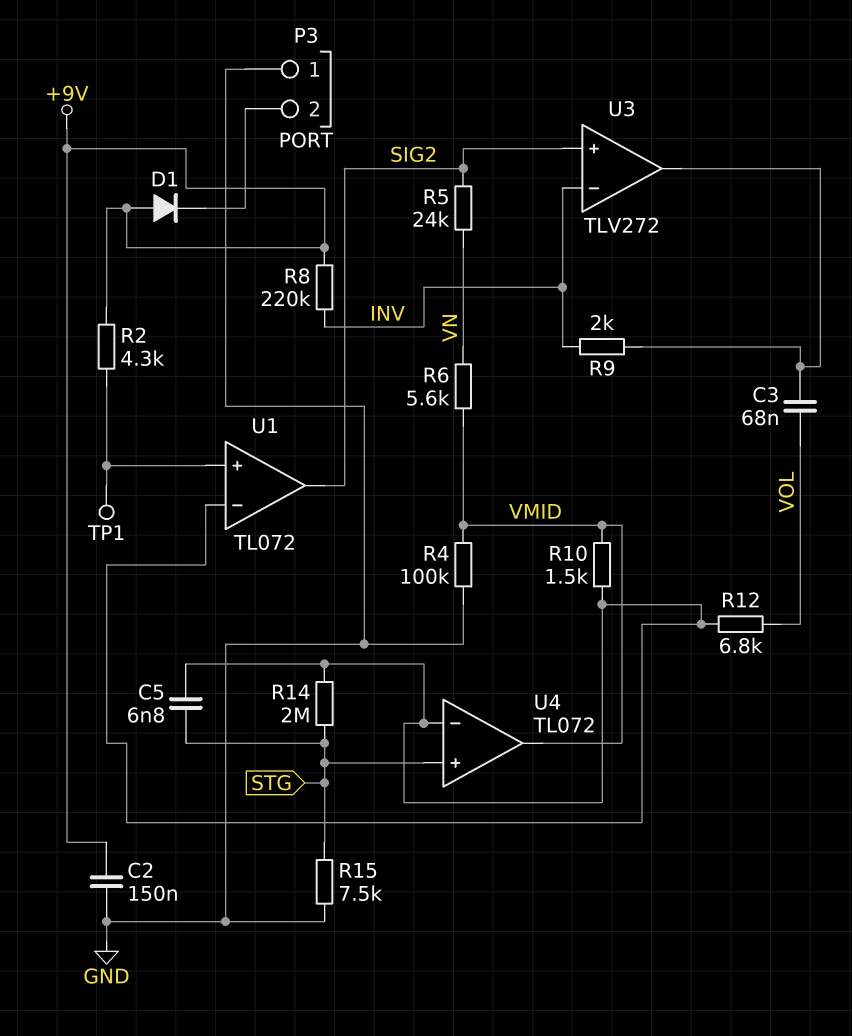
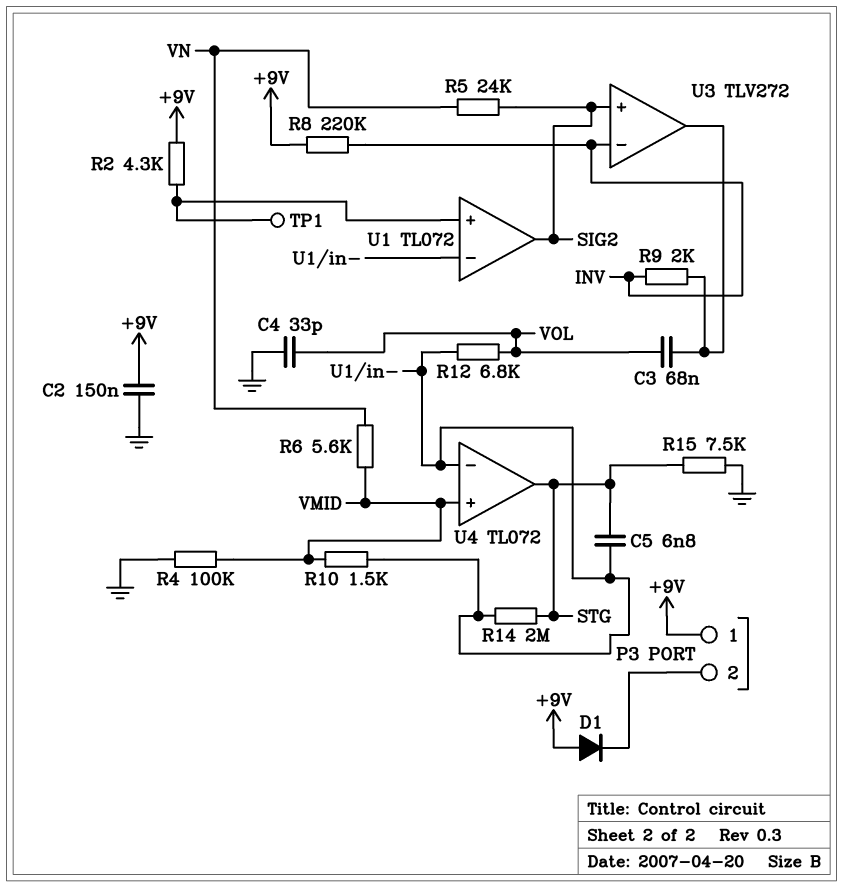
C4: none -> 33pF (GND, VOL)
P3 pin 1: GND -> +9V
U4 pin in+: STG -> VMID
U4 pin out: VMID -> STG

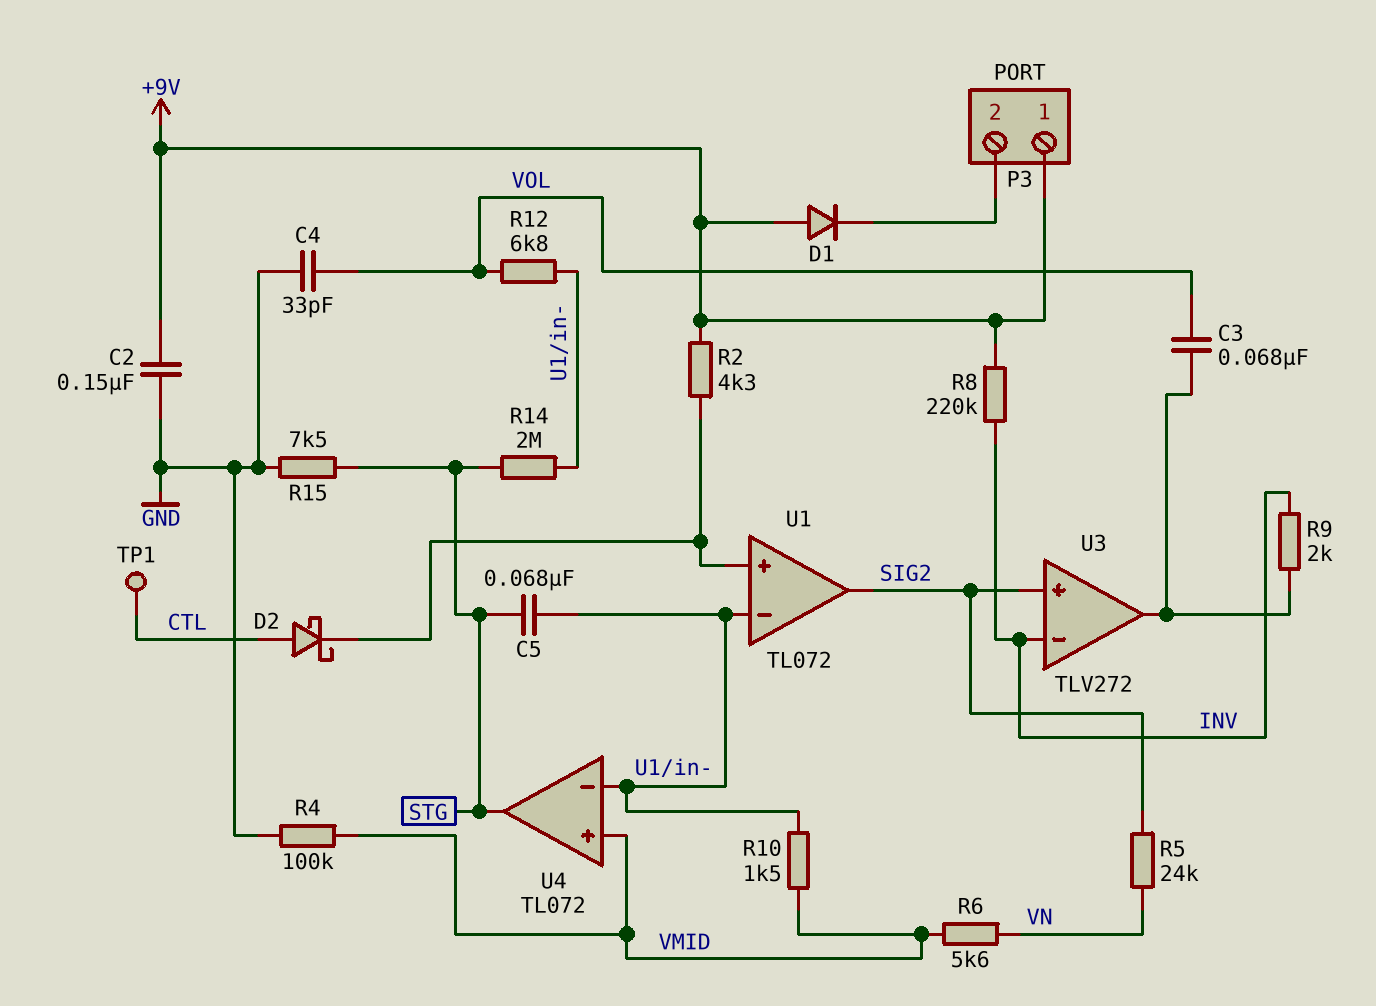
C5: 6.8nF (STG, U1/in-) -> 68nF (STG, U1/in-)
D2: none -> schottky (A CTL, K U1/in+)
TP1: test point (U1/in+) -> test point (CTL)

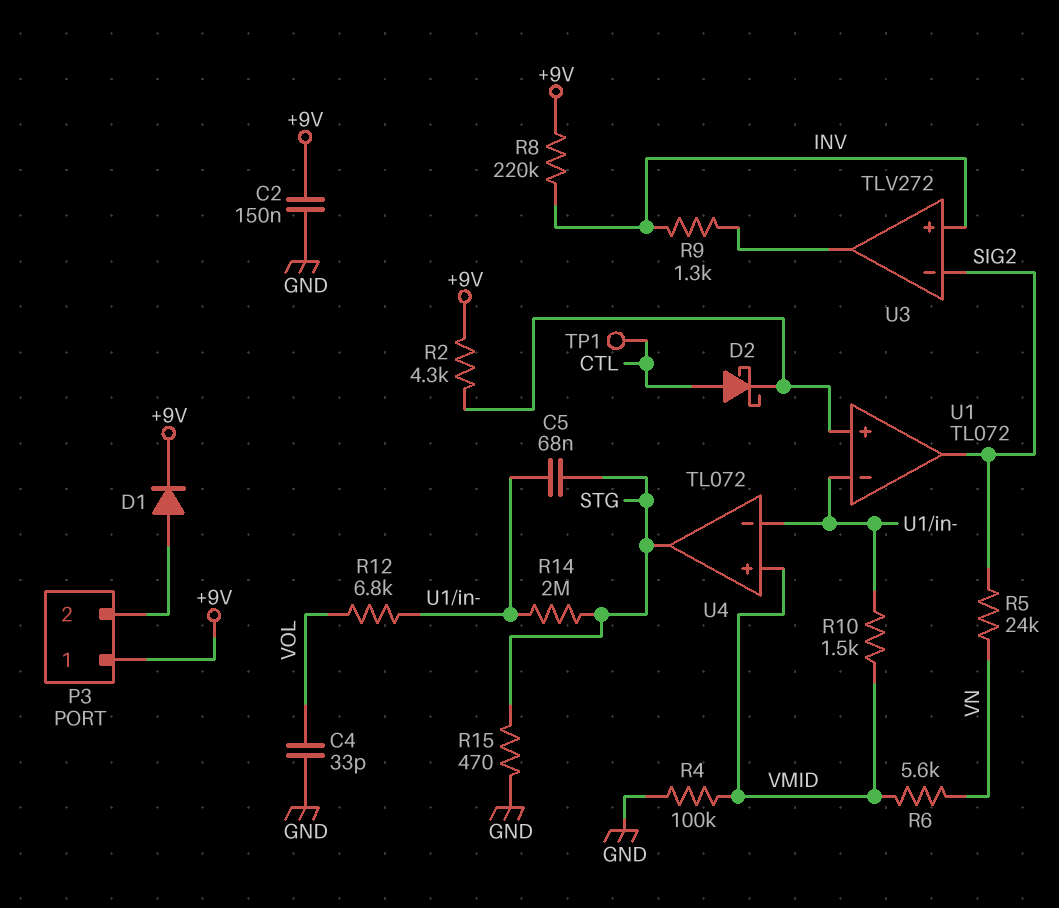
C3: 68nF (U3/out, VOL) -> none
D1: diode (A +9V, K P3/2) -> diode (A P3/2, K +9V)
R9: 2k (INV, U3/out) -> 1.3k (INV, U3/out)
R15: 7.5k (GND, STG) -> 470 (GND, STG)
U3 pin in+: SIG2 -> INV
U3 pin in-: INV -> SIG2

